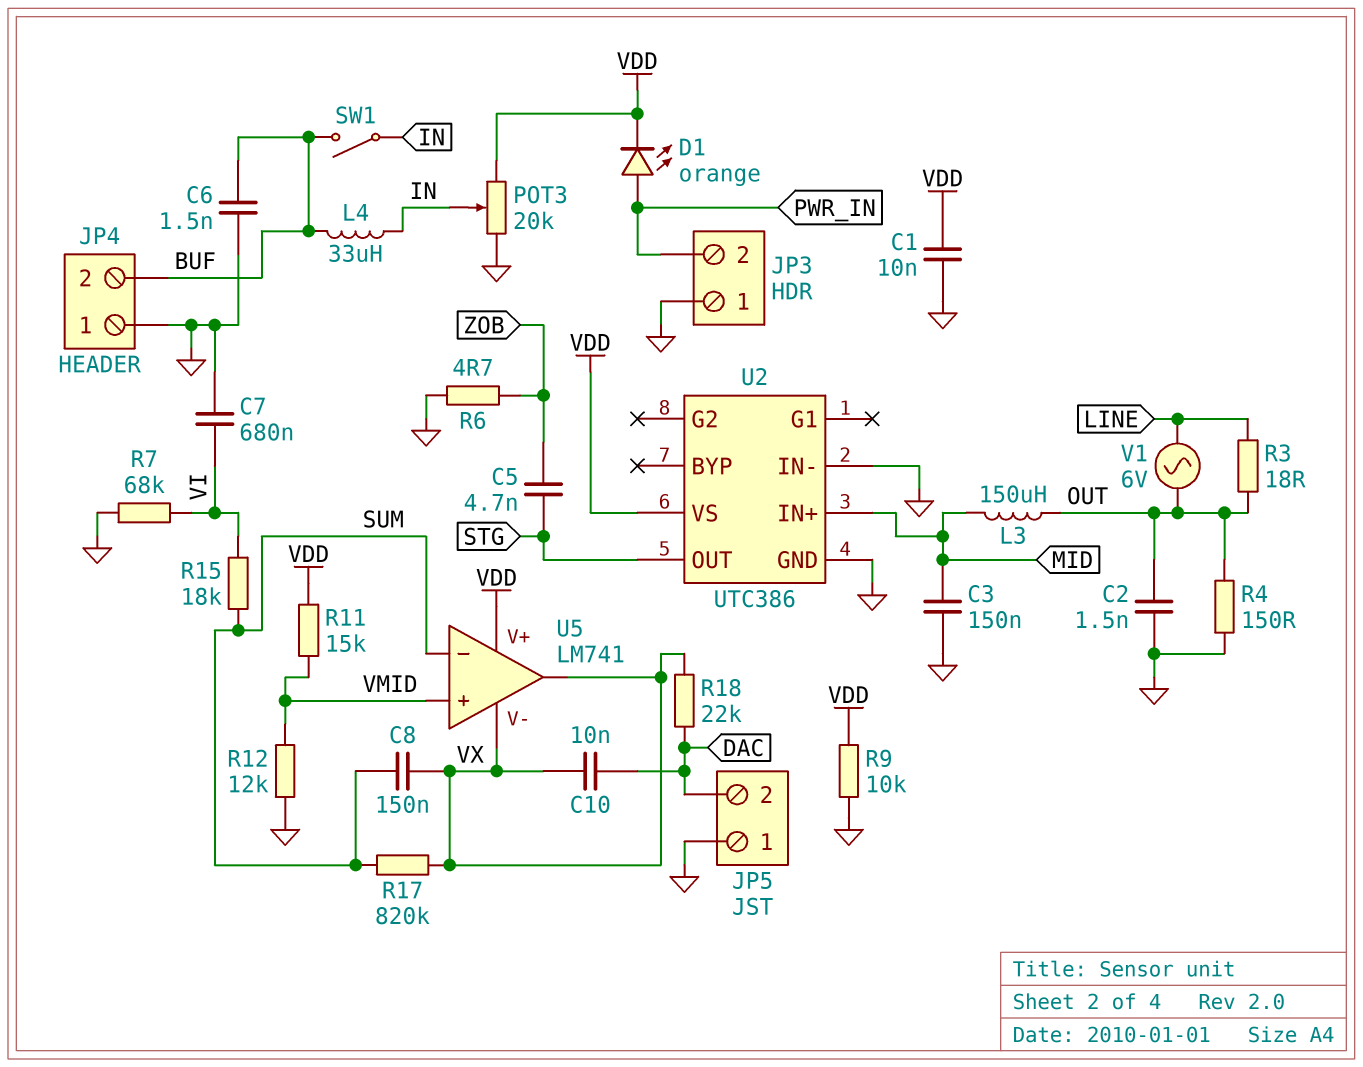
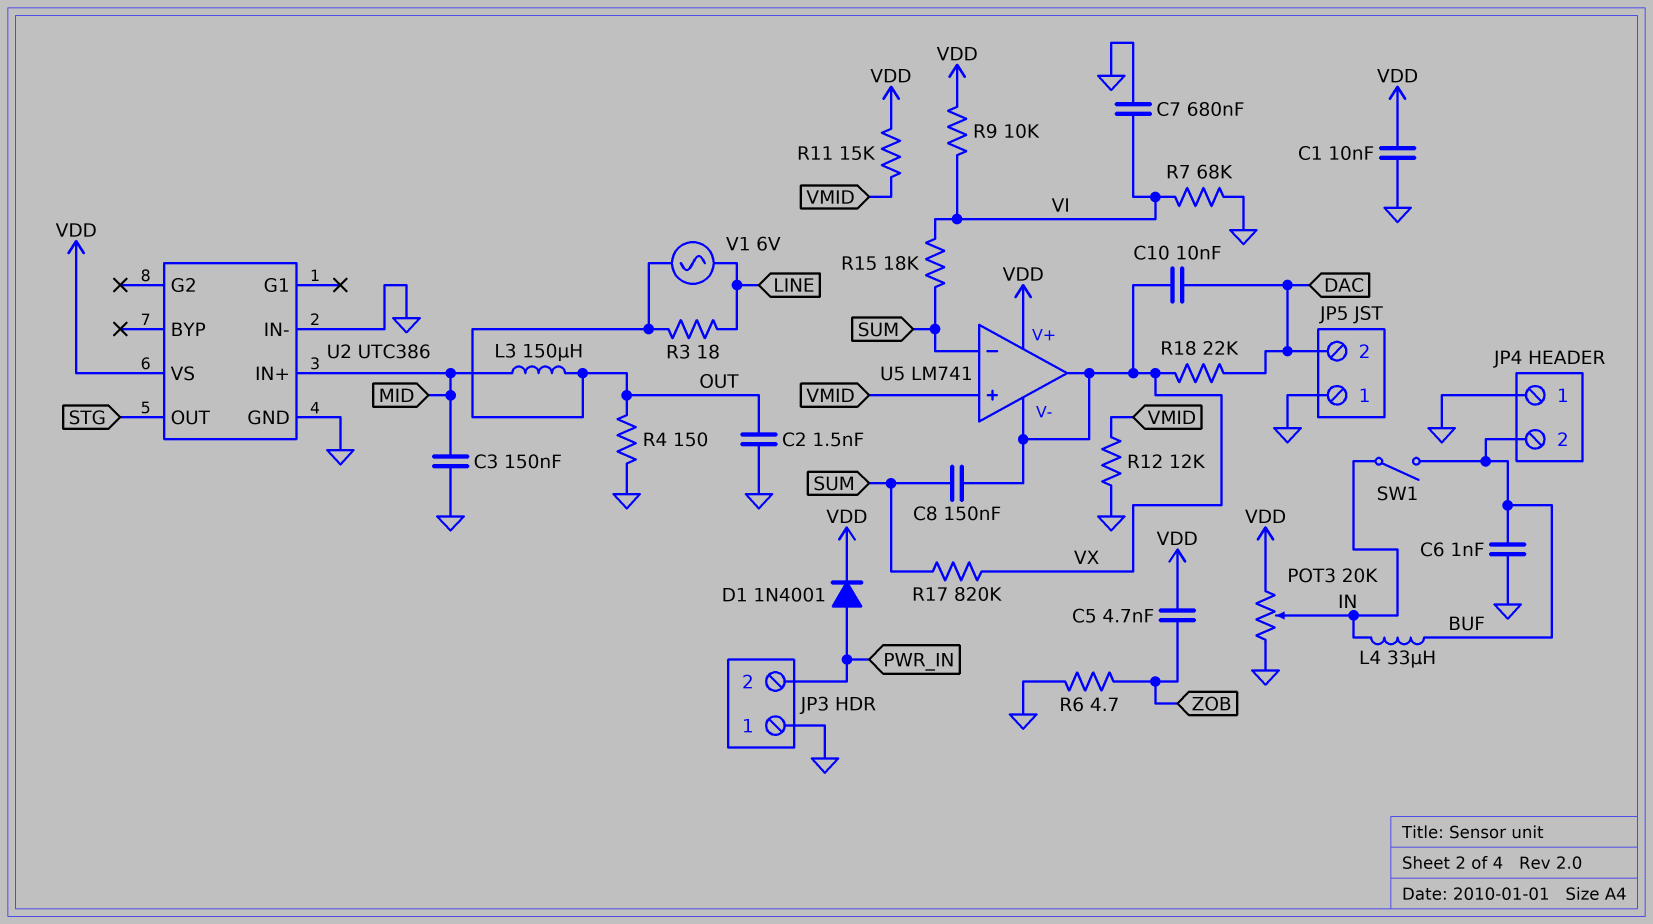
C5: 4.7nF (STG, ZOB) -> 4.7nF (VDD, ZOB)
C6: 1.5nF (BUF, GND) -> 1nF (BUF, GND)
D1: LED orange (A PWR_IN, K VDD) -> diode 1N4001 (A PWR_IN, K VDD)
R9: 10k (GND, VDD) -> 10k (VDD, VI)

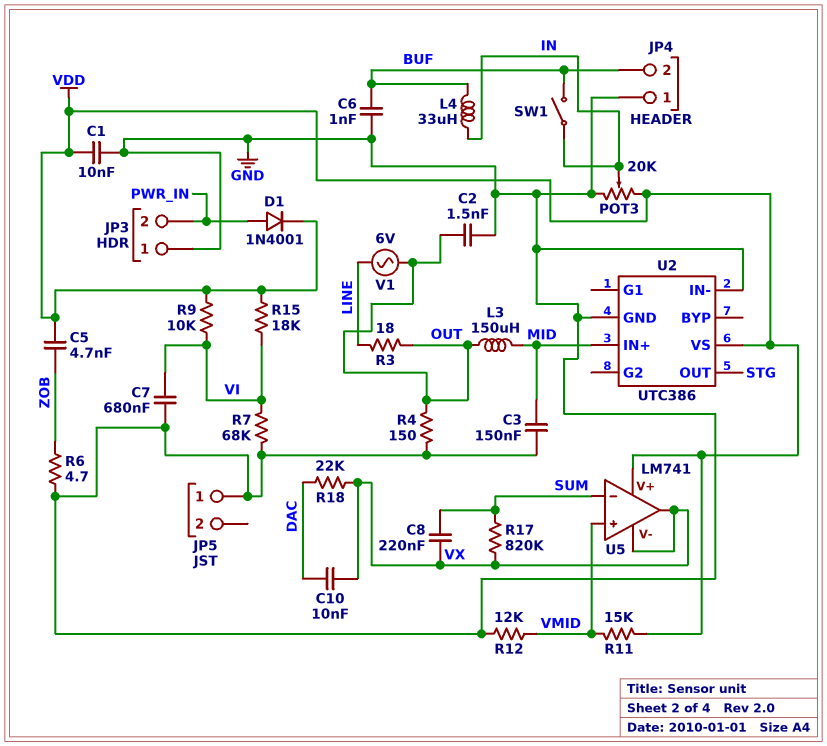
C8: 150nF (SUM, VX) -> 220nF (SUM, VX)
JP5 pin 2: DAC -> none
R15: 18k (SUM, VI) -> 18k (VDD, VI)

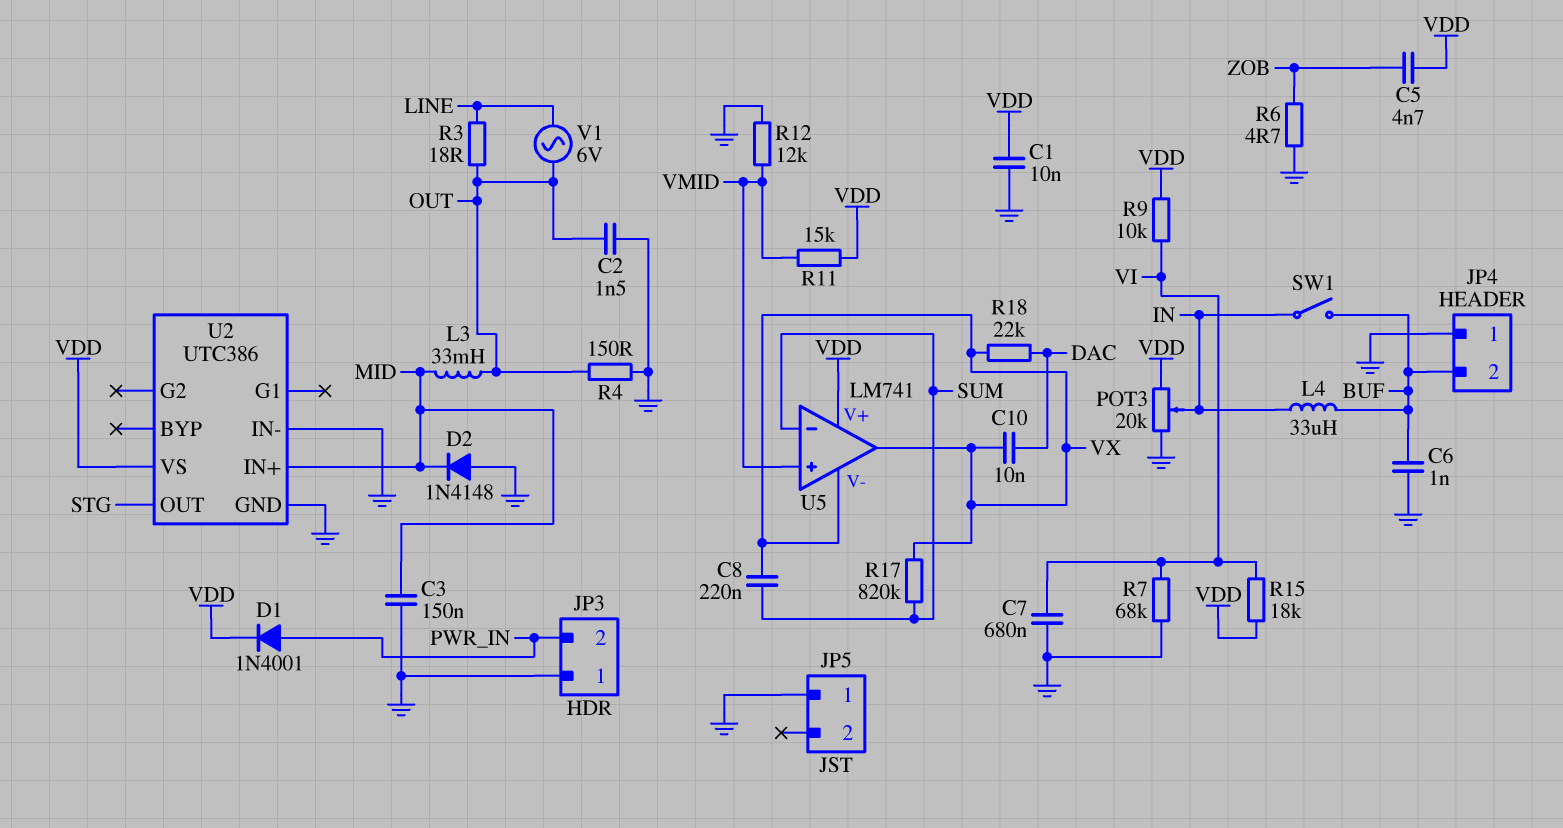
D2: none -> diode 1N4148 (A GND, K MID)
L3: 150uH (MID, OUT) -> 33mH (MID, OUT)

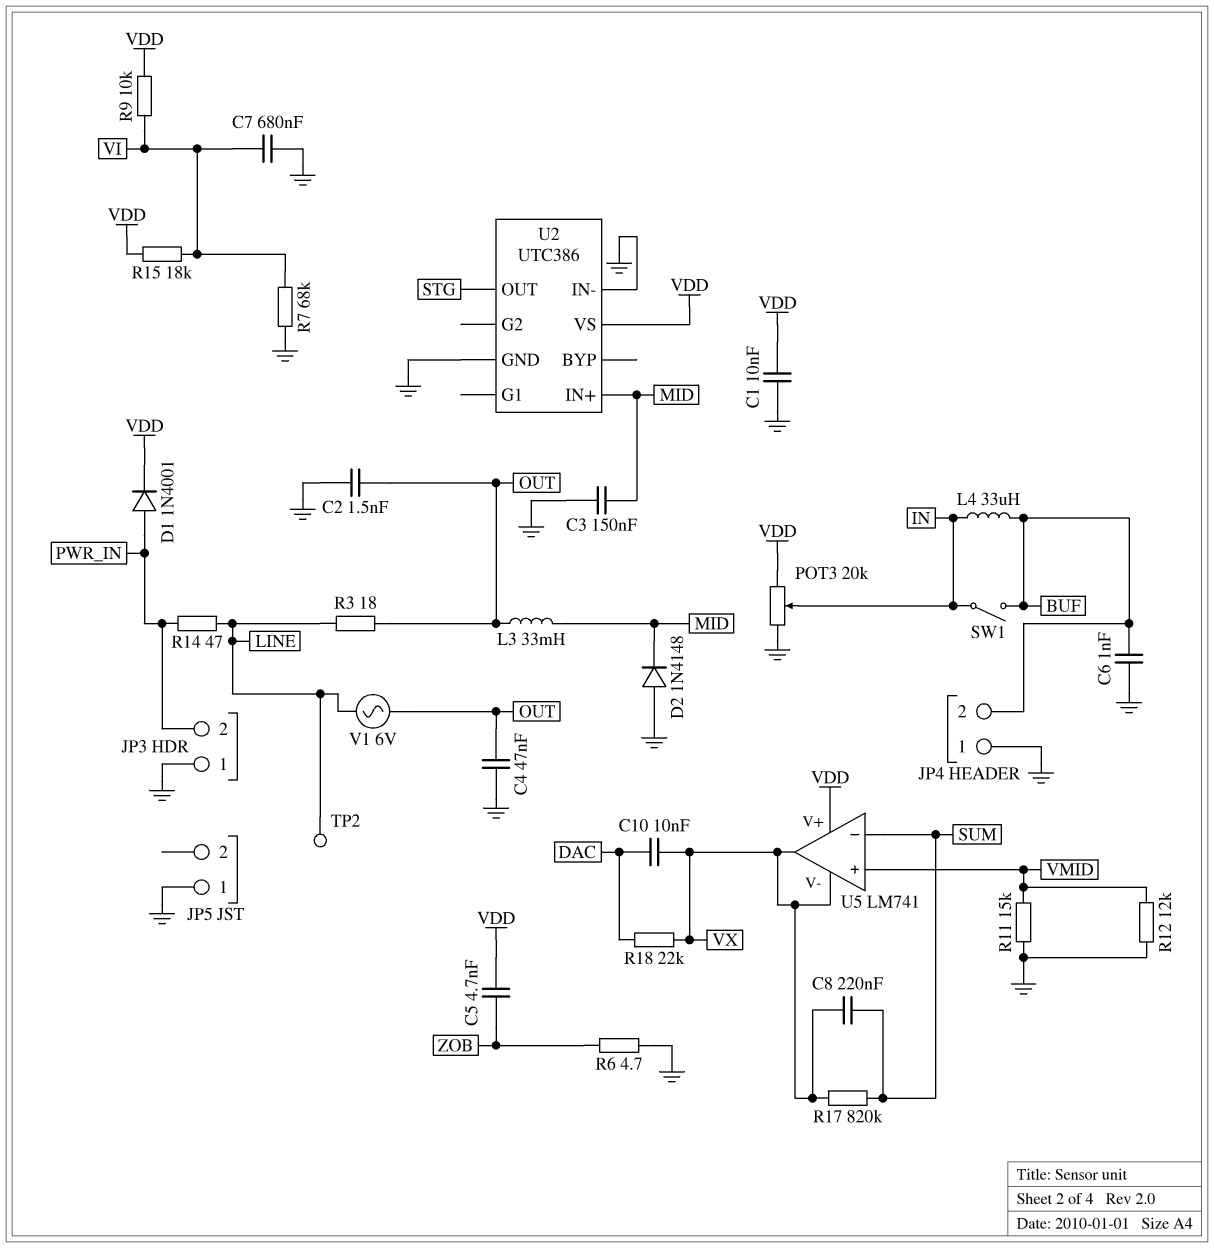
C4: none -> 47nF (GND, OUT)
R4: 150 (GND, OUT) -> none
R11: 15k (VDD, VMID) -> 15k (GND, VMID)
R14: none -> 47 (LINE, PWR_IN)
TP2: none -> test point (LINE)

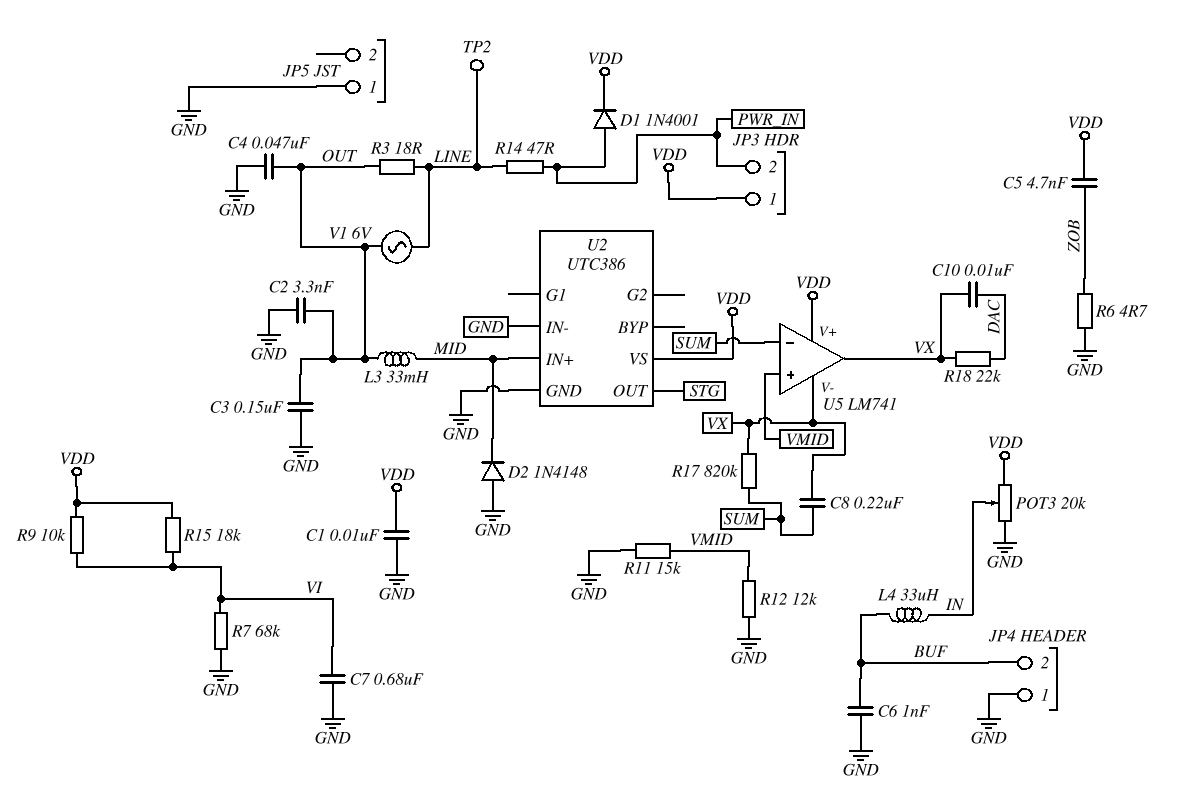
C2: 1.5nF (GND, OUT) -> 3.3nF (GND, OUT)
C3: 150nF (GND, MID) -> 150nF (GND, OUT)
JP3 pin 1: GND -> VDD
SW1: switch (BUF, IN) -> none

